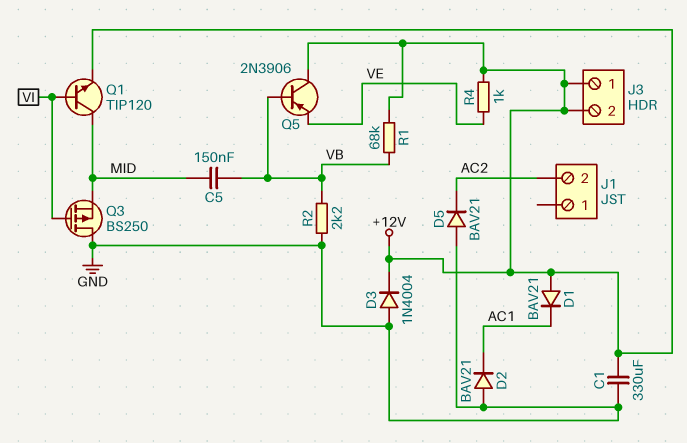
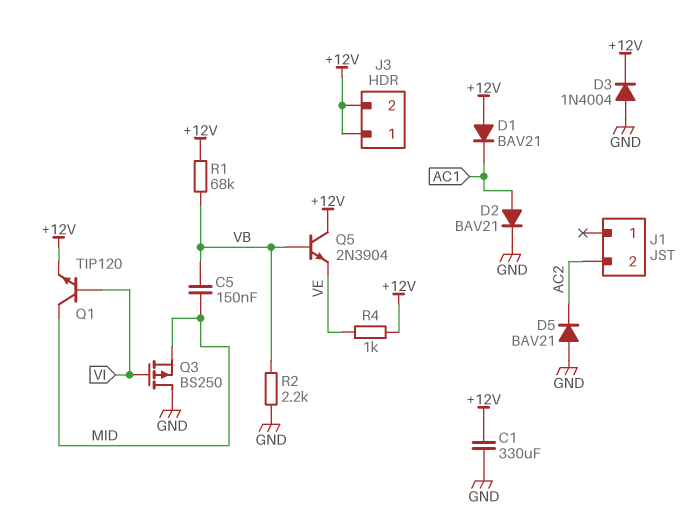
D2: diode BAV21 (A GND, K AC1) -> diode BAV21 (A AC1, K GND)
Q5: PNP 2N3906 (B VB, C +12V, E VE) -> NPN 2N3904 (B VB, C +12V, E VE)

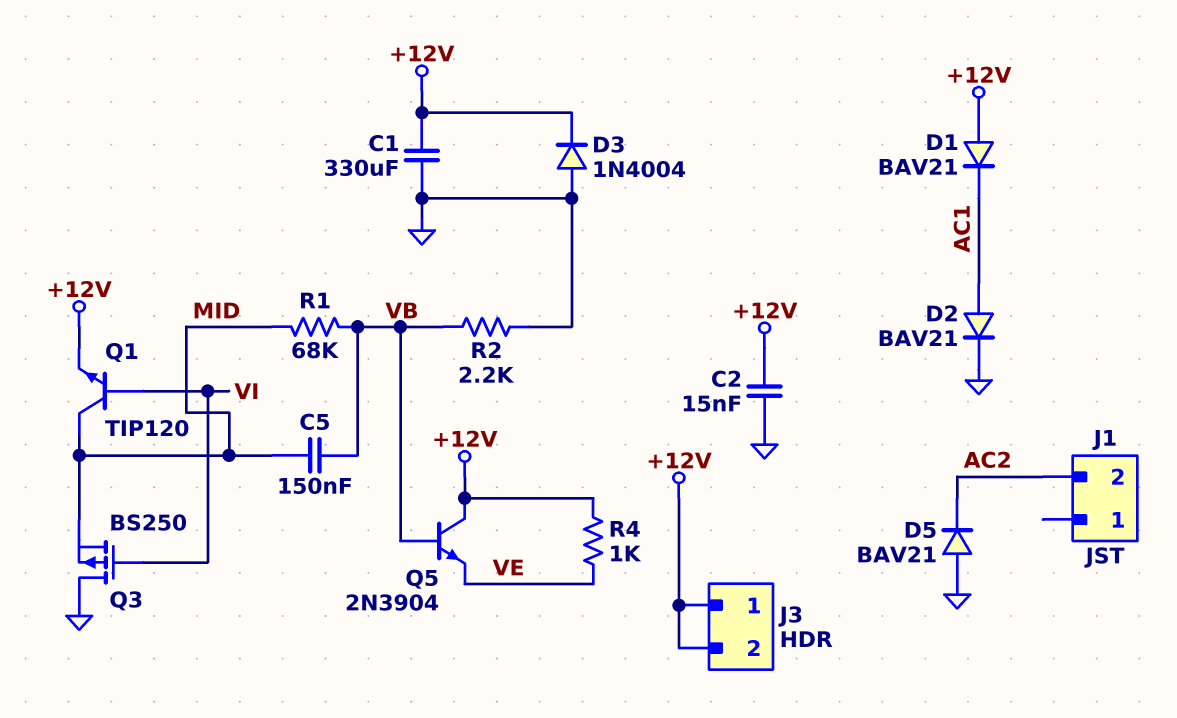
C2: none -> 15nF (+12V, GND)
R1: 68k (+12V, VB) -> 68k (MID, VB)

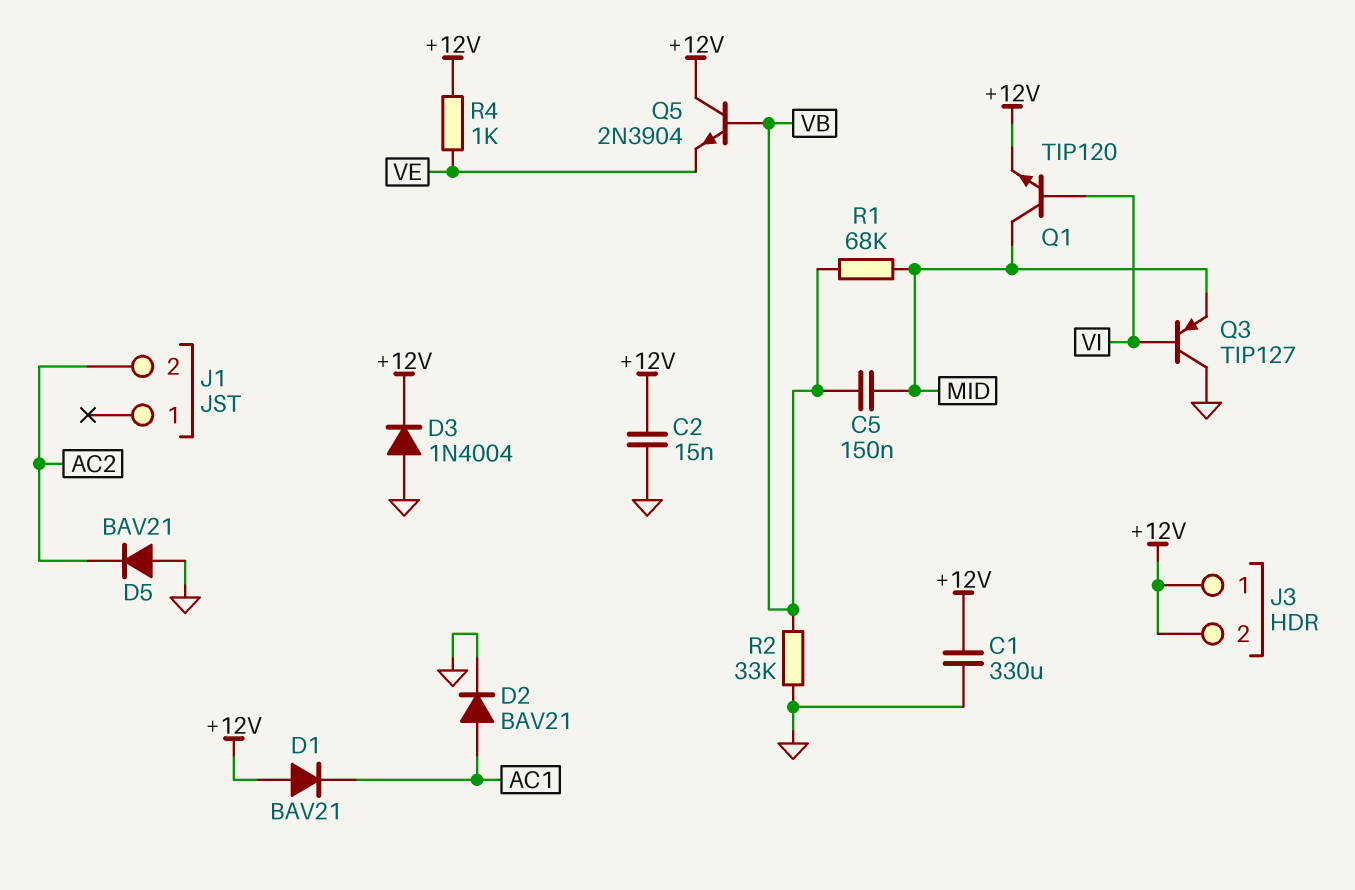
Q3: PMOS BS250 (G VI, D GND, S MID) -> PNP TIP127 (B VI, C GND, E MID)
R2: 2.2k (GND, VB) -> 33k (GND, VB)

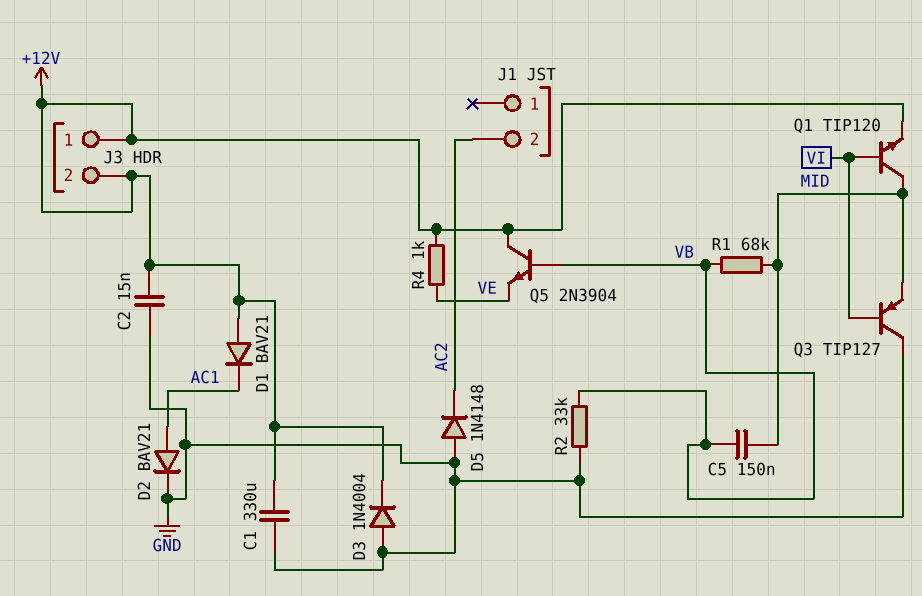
D5: diode BAV21 (A GND, K AC2) -> diode 1N4148 (A GND, K AC2)

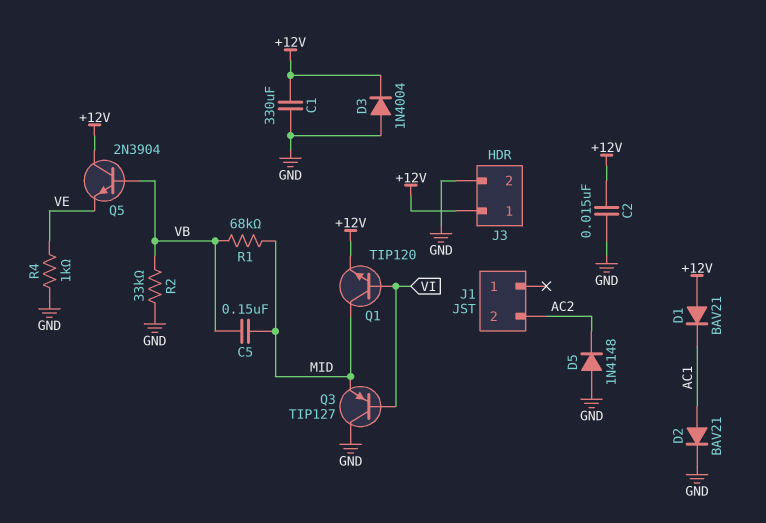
J3 pin 2: +12V -> GND
R4: 1k (+12V, VE) -> 1k (GND, VE)

